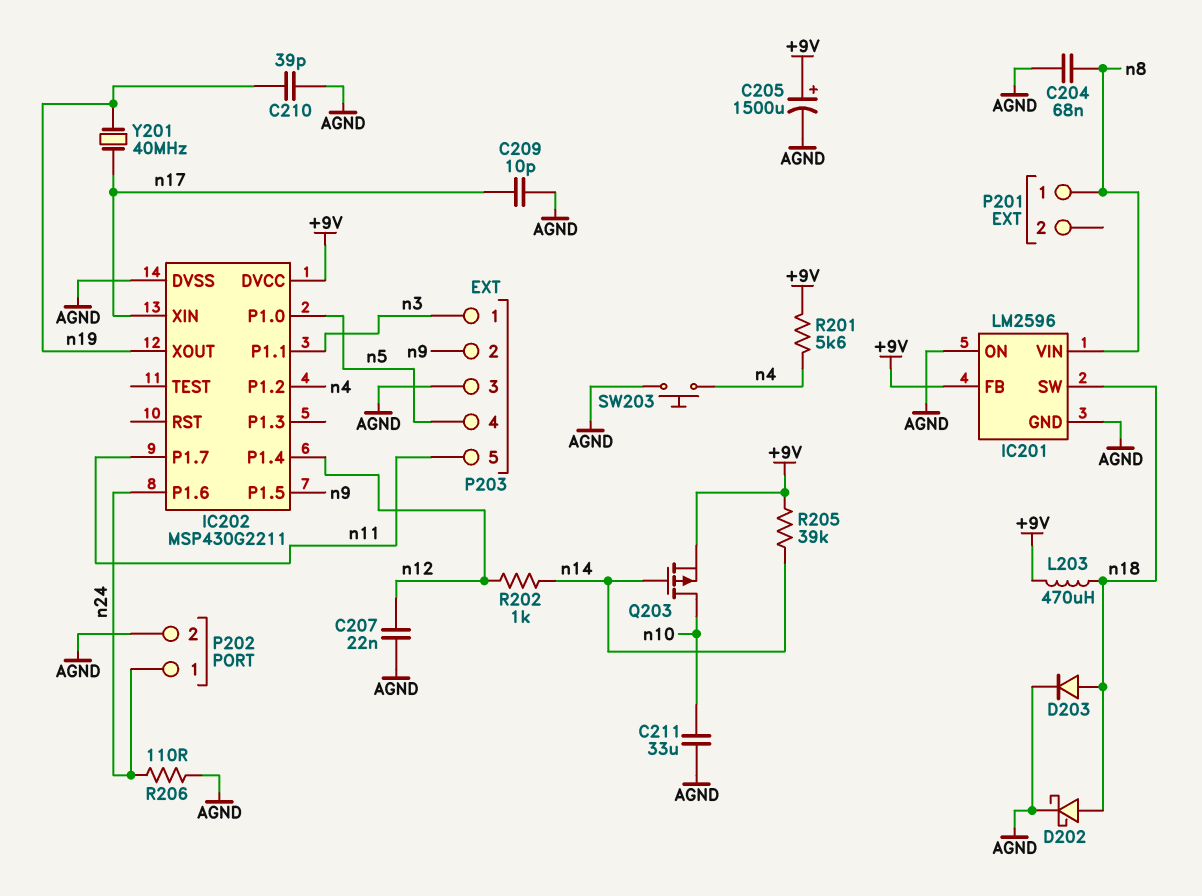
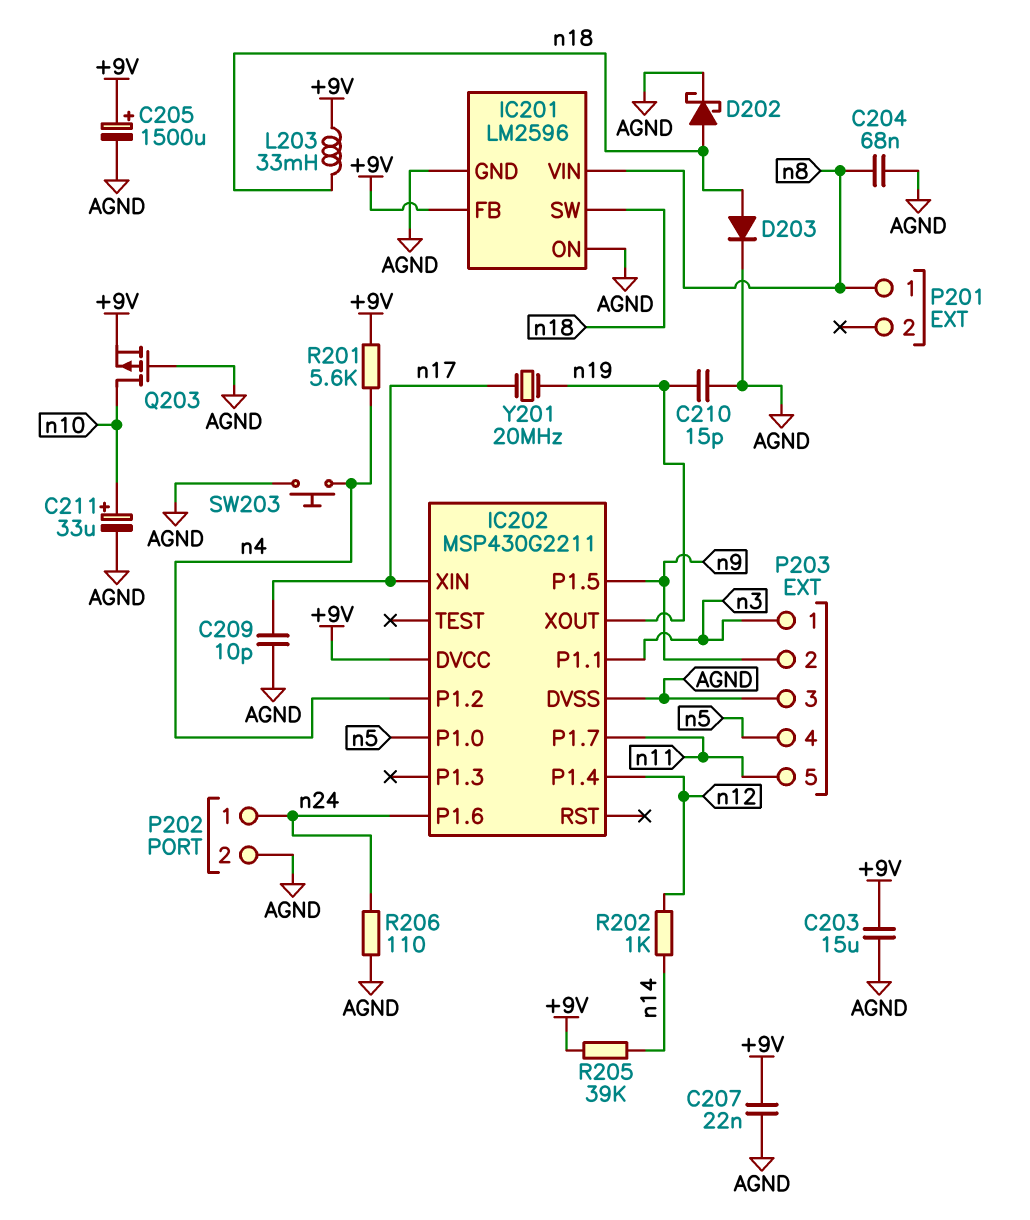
C203: none -> 15uF (+9V, AGND)
C207: 22nF (AGND, n12) -> 22nF (+9V, AGND)
C210: 39pF (AGND, n19) -> 15pF (AGND, n19)
C211: 33uF (AGND, n10) -> 33uF (plus n10, minus AGND)
L203: 470uH (+9V, n18) -> 33mH (+9V, n18)
Q203: PMOS (G n14, D n10, S +9V) -> PMOS (G AGND, D n10, S +9V)
Y201: 40MHz (n17, n19) -> 20MHz (n17, n19)

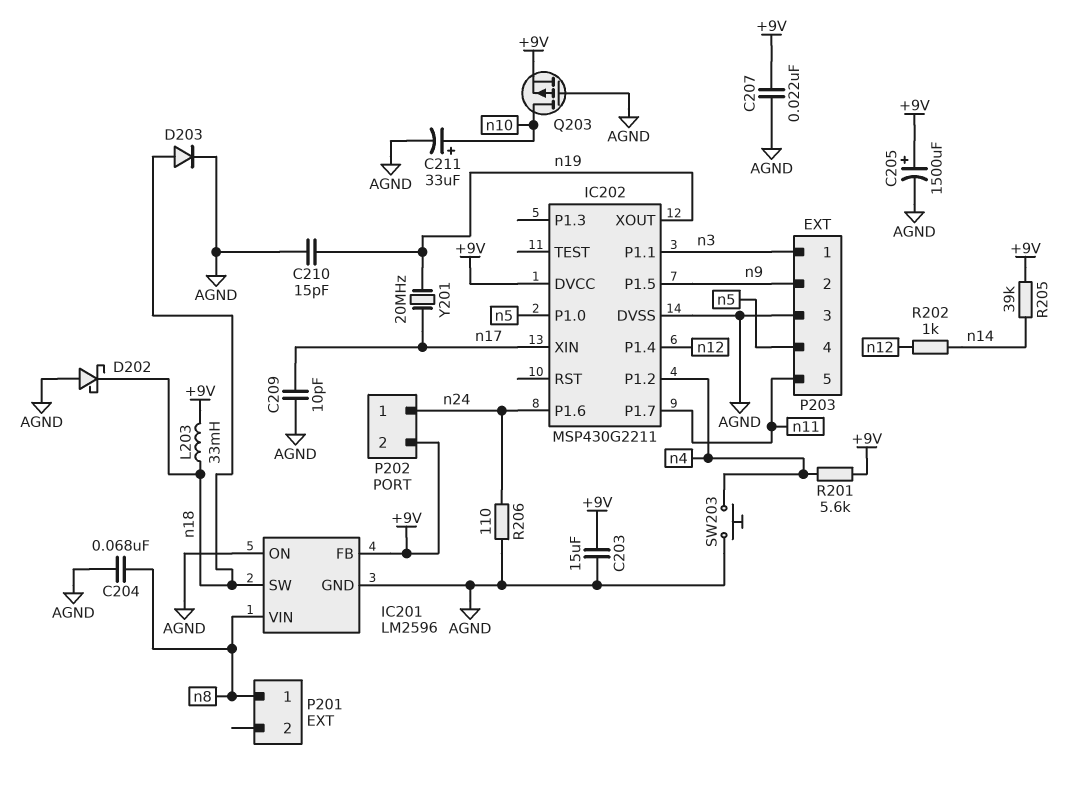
D202: schottky (A n18, K AGND) -> schottky (A AGND, K n18)
P202 pin 2: AGND -> +9V

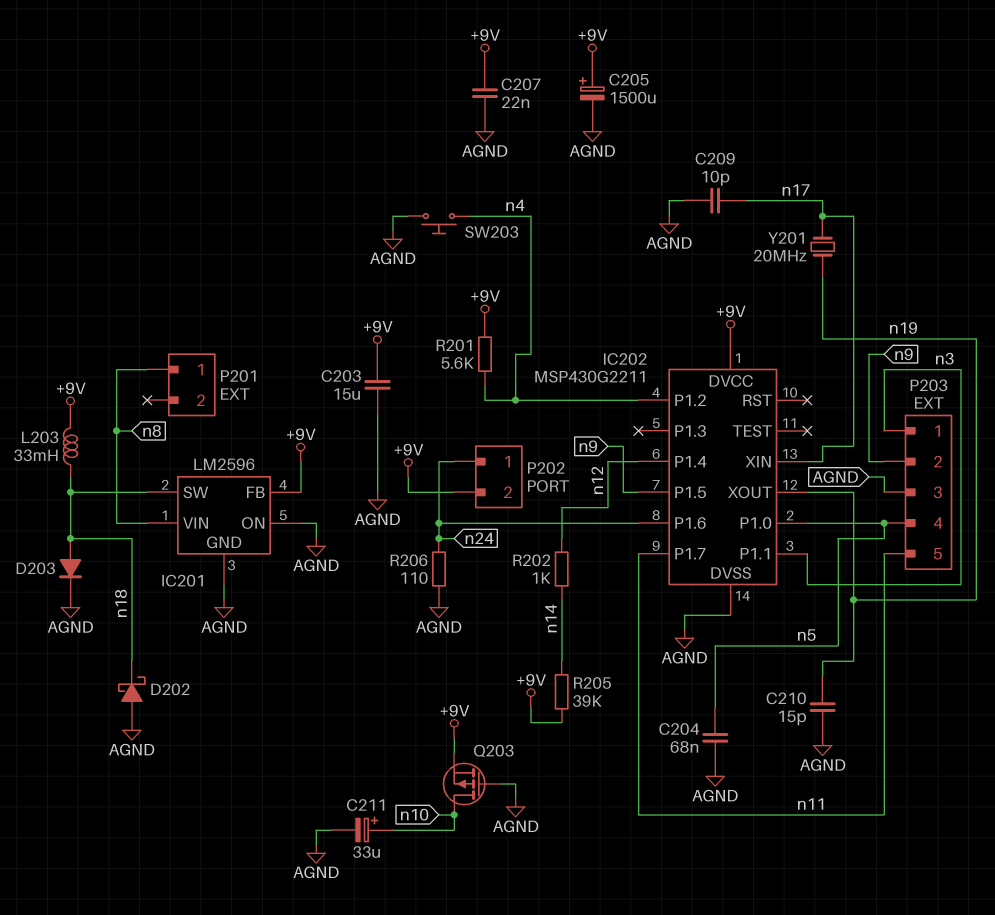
C204: 68nF (AGND, n8) -> 68nF (AGND, n5)

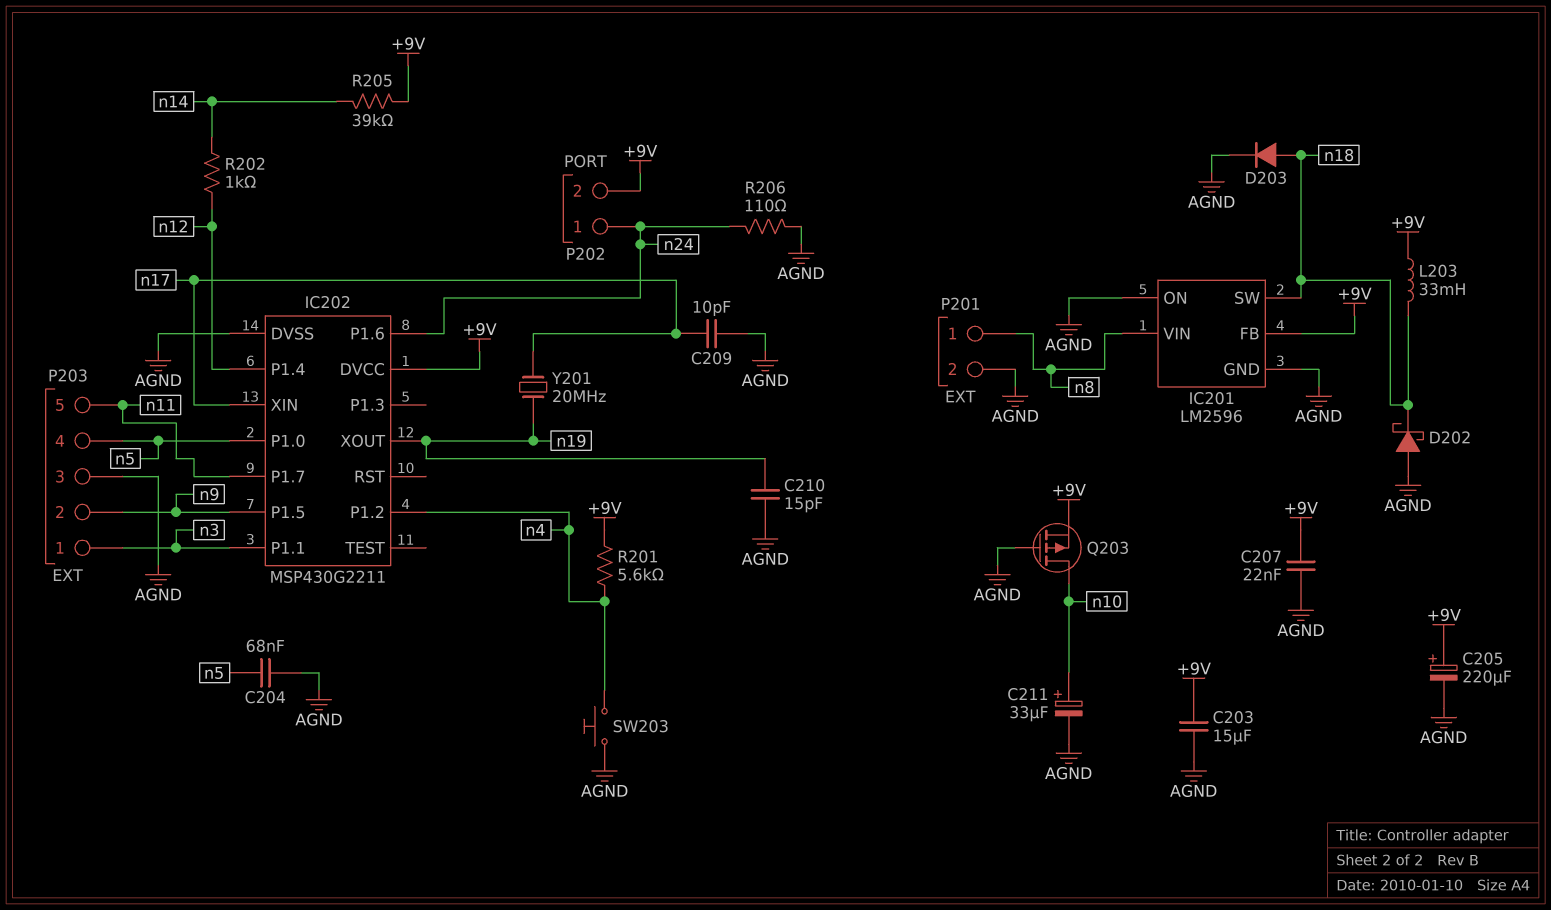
C205: 1500uF (plus +9V, minus AGND) -> 220uF (plus +9V, minus AGND)
P201 pin 2: none -> AGND

